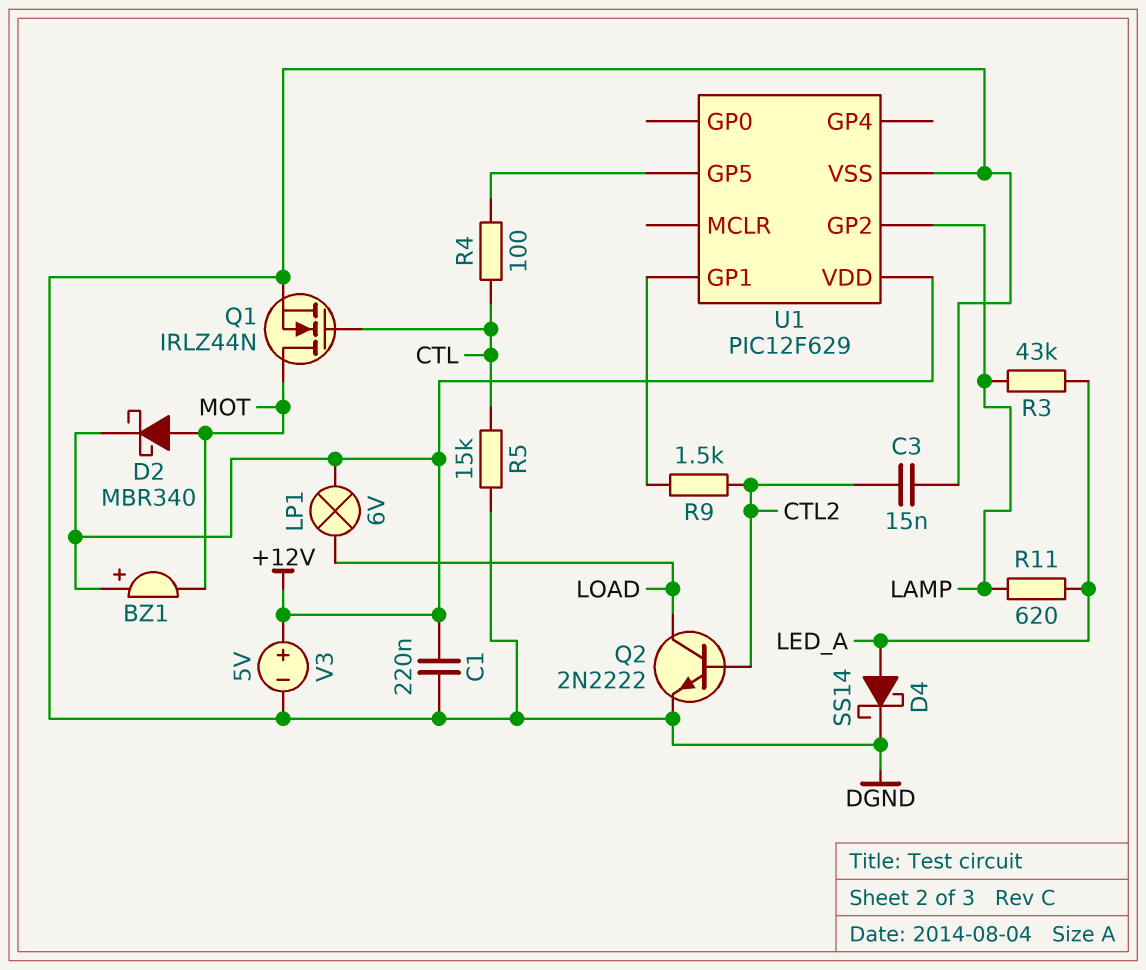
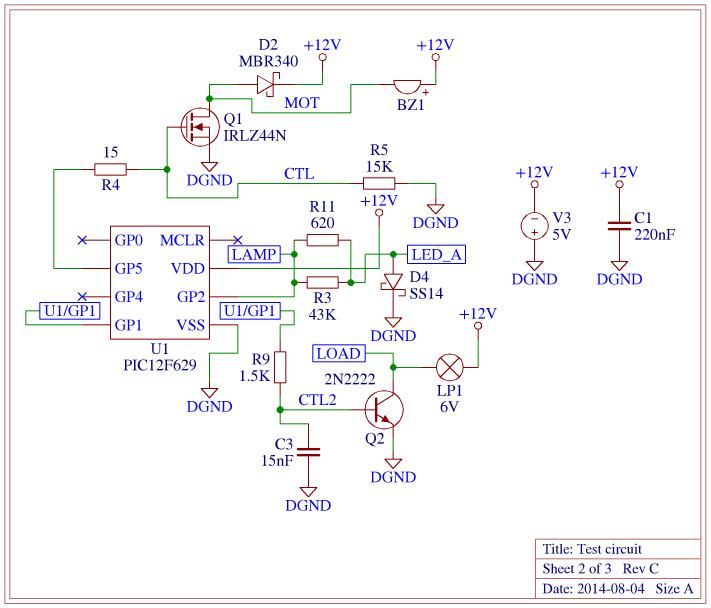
R4: 100 (CTL, U1/GP5) -> 15 (CTL, U1/GP5)
V3: 5V (plus +12V, minus DGND) -> 5V (plus DGND, minus +12V)

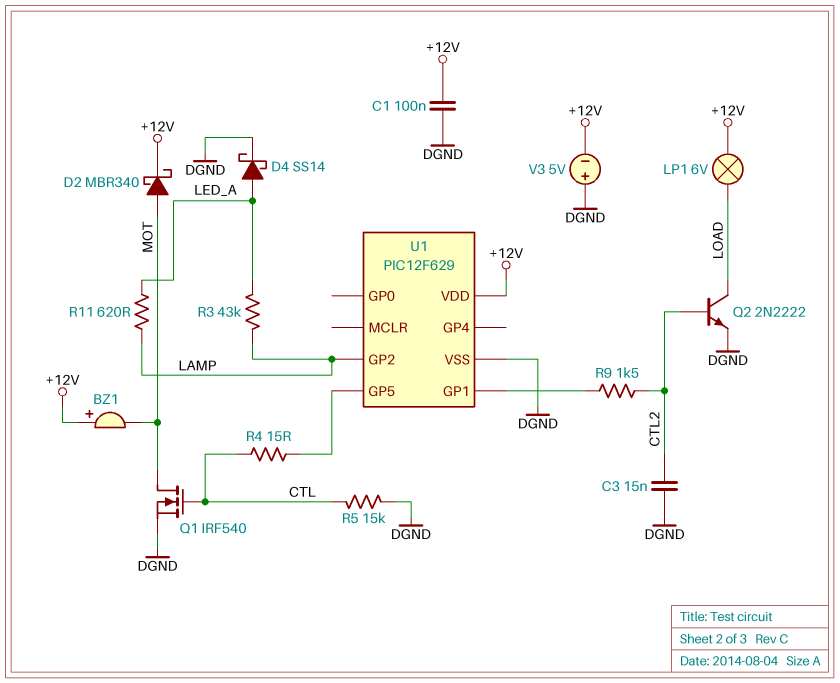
C1: 220nF (+12V, DGND) -> 100nF (+12V, DGND)
Q1: NMOS IRLZ44N (G CTL, D MOT, S DGND) -> NMOS IRF540 (G CTL, D MOT, S DGND)

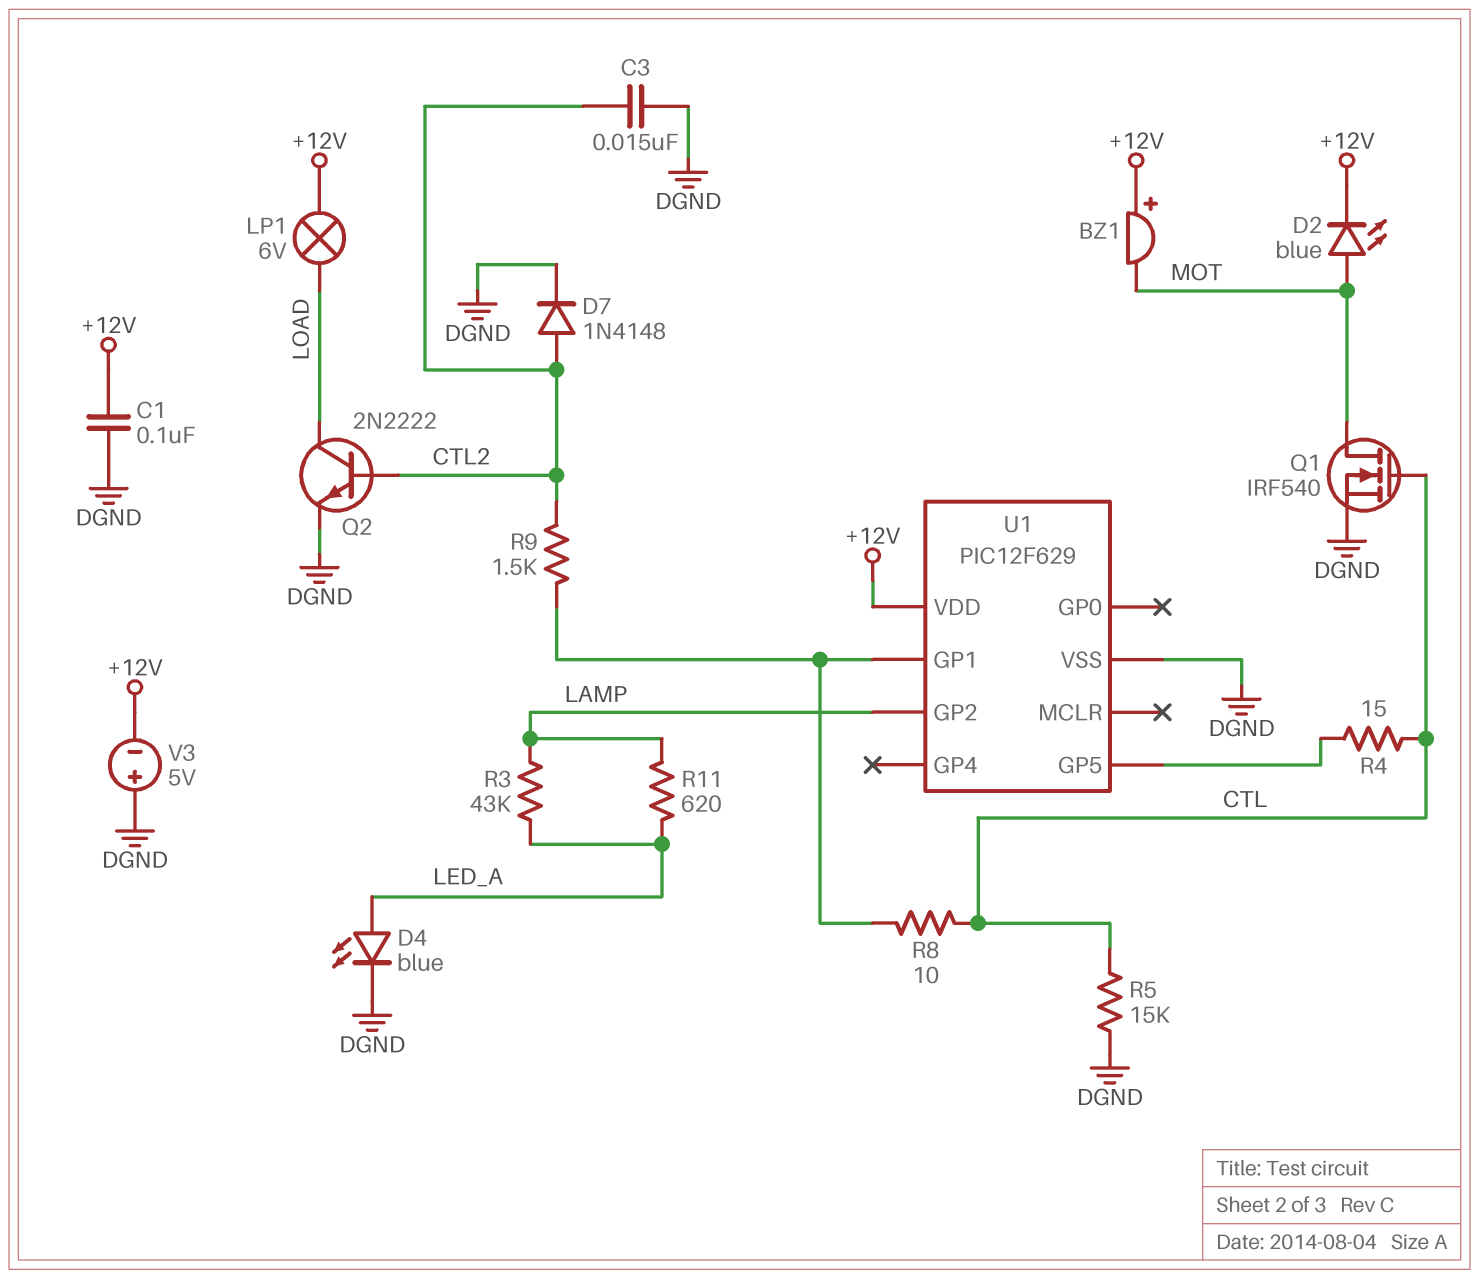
D2: schottky MBR340 (A MOT, K +12V) -> LED blue (A MOT, K +12V)
D4: schottky SS14 (A LED_A, K DGND) -> LED blue (A LED_A, K DGND)
D7: none -> diode 1N4148 (A CTL2, K DGND)
R8: none -> 10 (CTL, U1/GP1)

